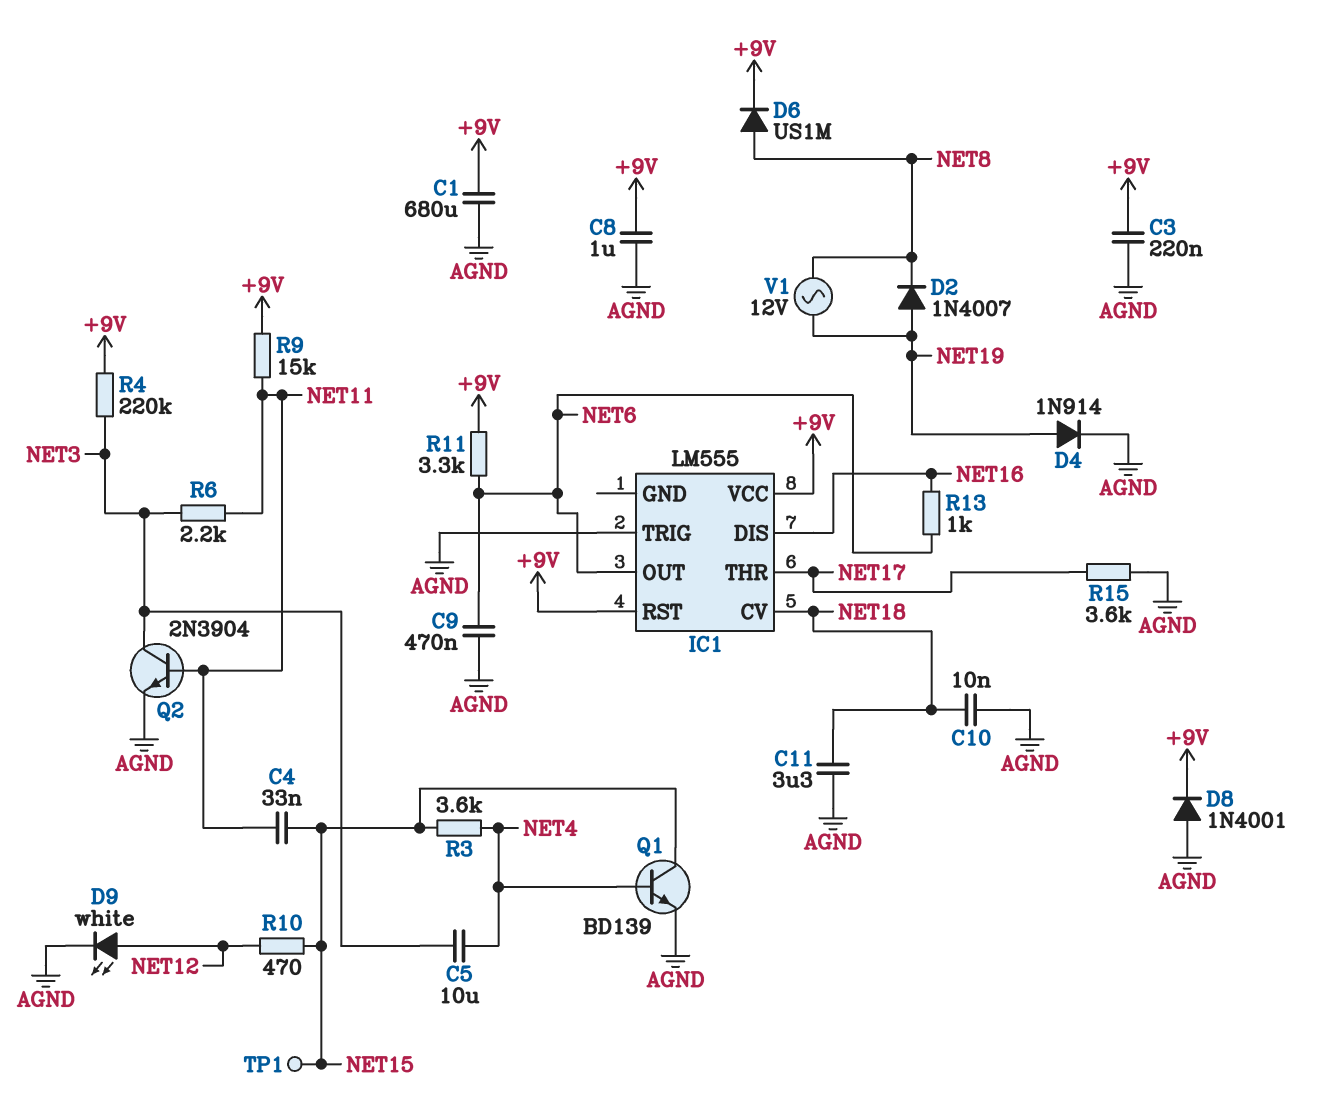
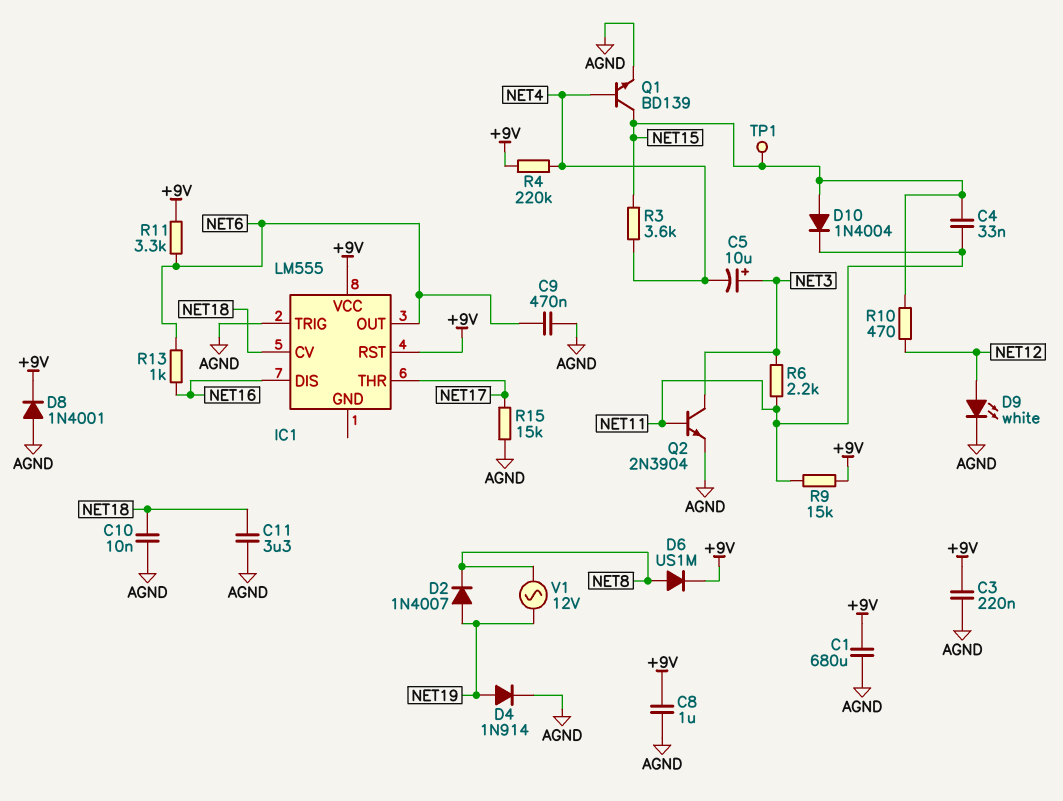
C5: 10uF (NET3, NET4) -> 10uF (plus NET3, minus NET4)
D10: none -> diode 1N4004 (A NET15, K NET11)
R4: 220k (+9V, NET3) -> 220k (+9V, NET4)
R15: 3.6k (AGND, NET17) -> 15k (AGND, NET17)

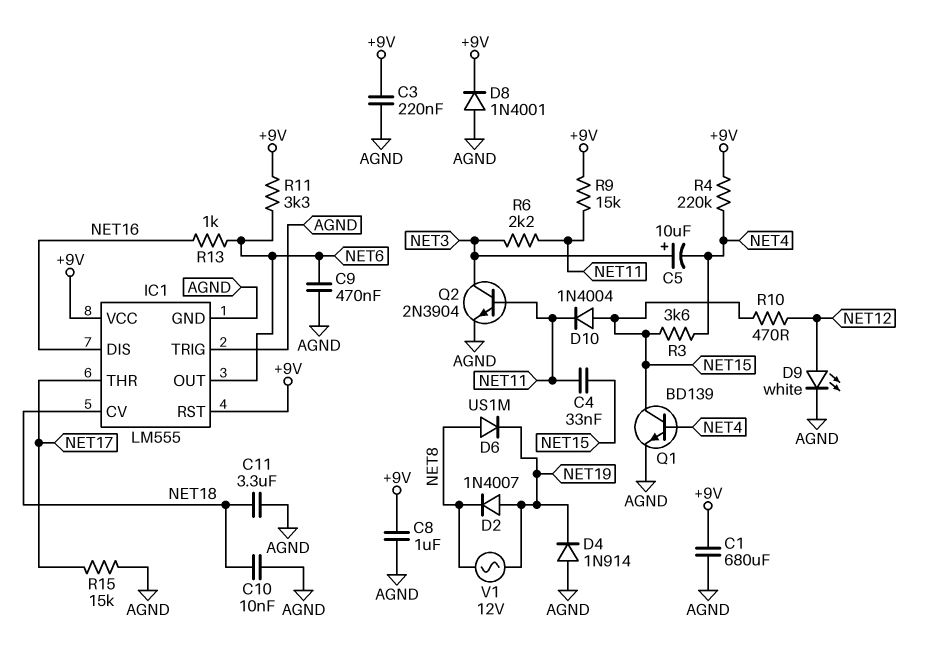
D4: diode 1N914 (A NET19, K AGND) -> diode 1N914 (A AGND, K NET19)
D6: diode US1M (A NET8, K +9V) -> diode US1M (A NET8, K NET19)
IC1 pin GND: none -> AGND
TP1: test point (NET15) -> none

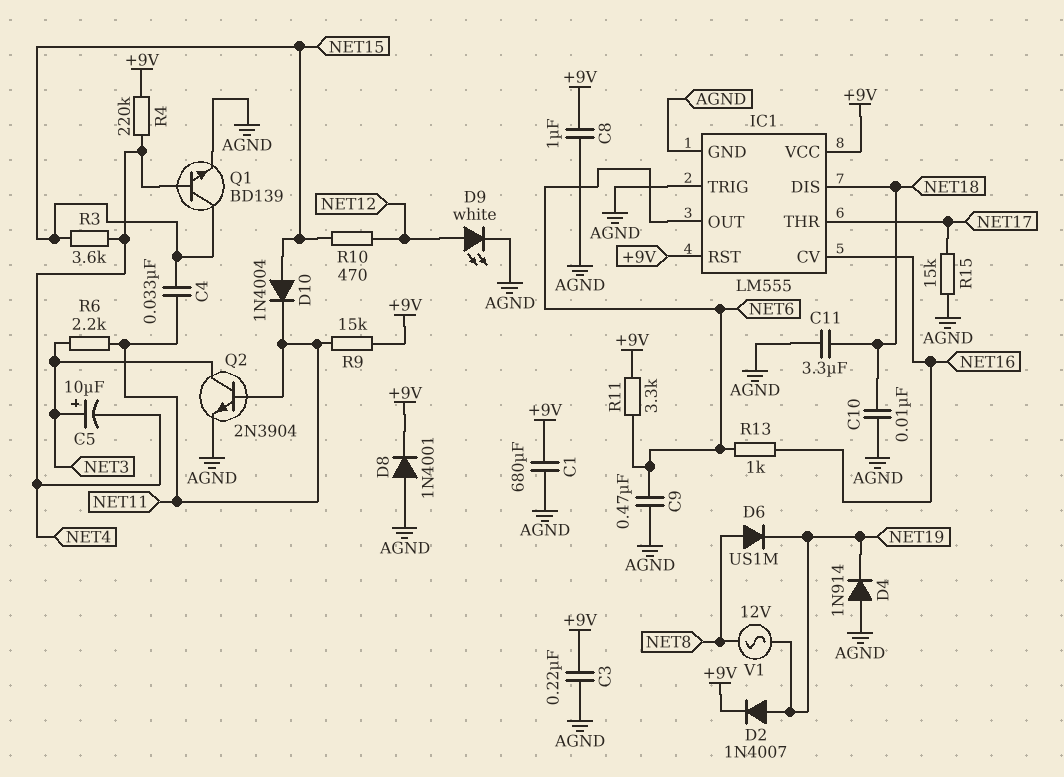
D2: diode 1N4007 (A NET19, K NET8) -> diode 1N4007 (A NET19, K +9V)
IC1 pin CV: NET18 -> NET16
IC1 pin DIS: NET16 -> NET18

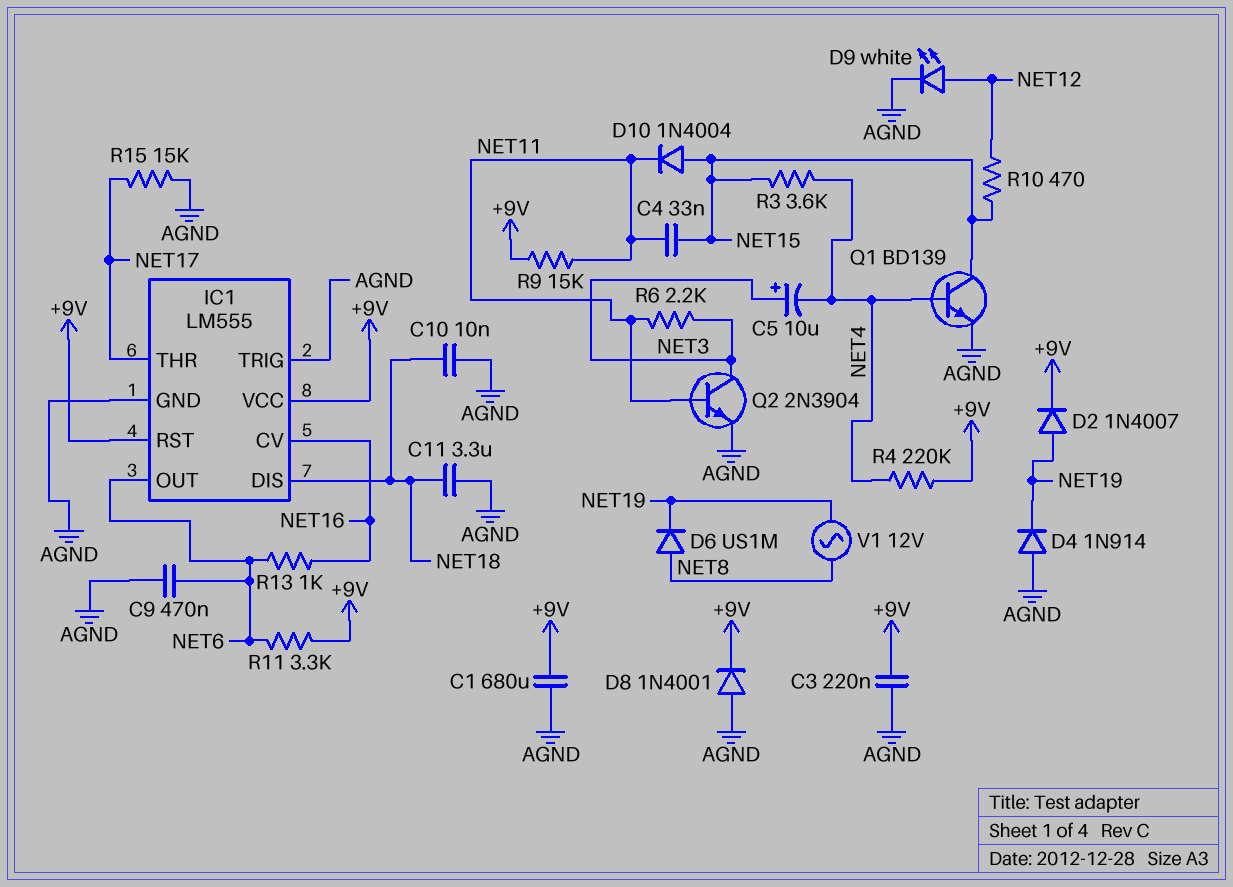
C8: 1uF (+9V, AGND) -> none

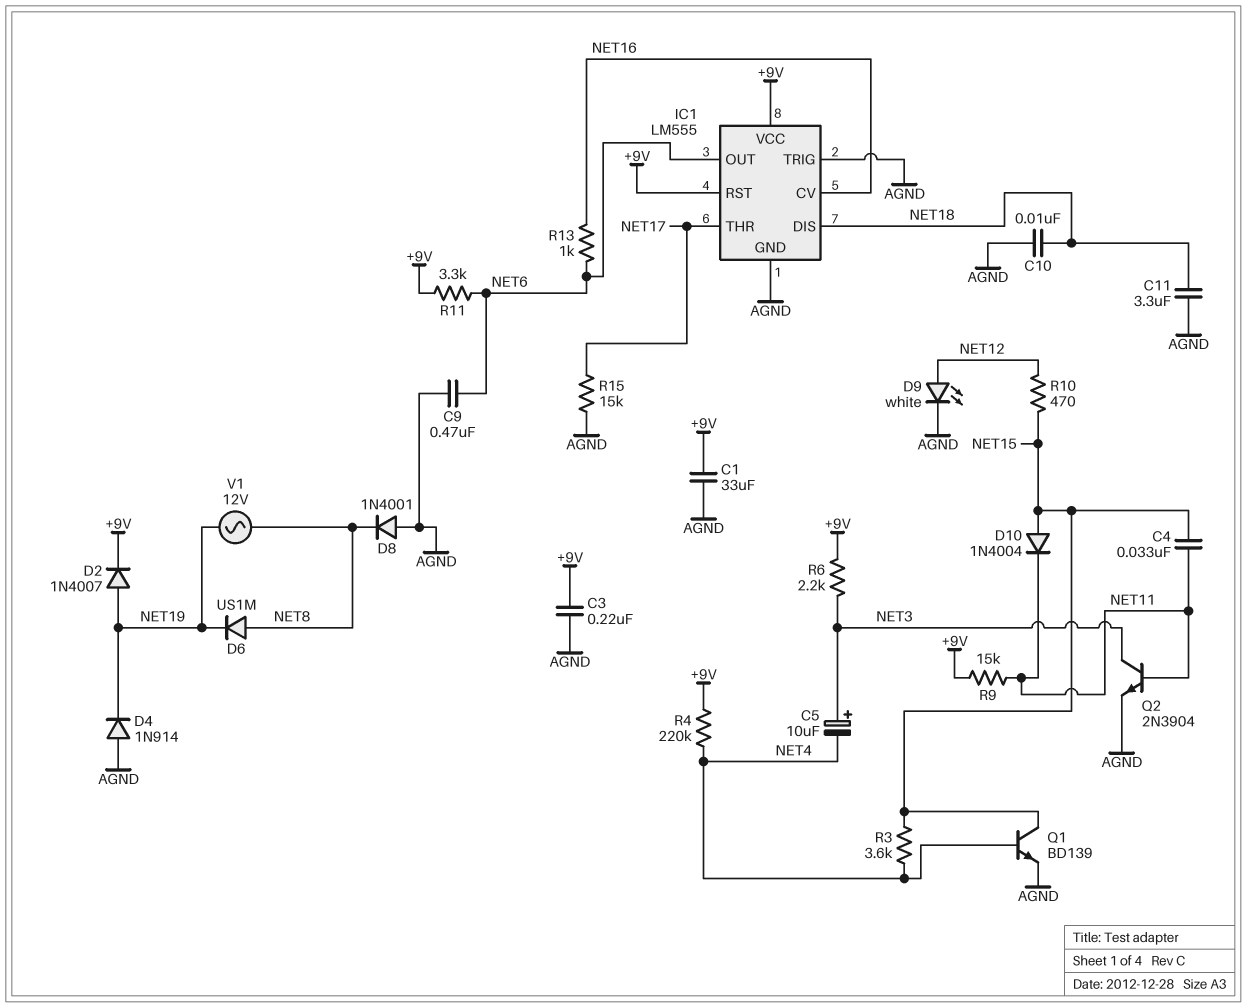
C1: 680uF (+9V, AGND) -> 33uF (+9V, AGND)
D8: diode 1N4001 (A AGND, K +9V) -> diode 1N4001 (A AGND, K NET8)
R6: 2.2k (NET3, NET11) -> 2.2k (+9V, NET3)

